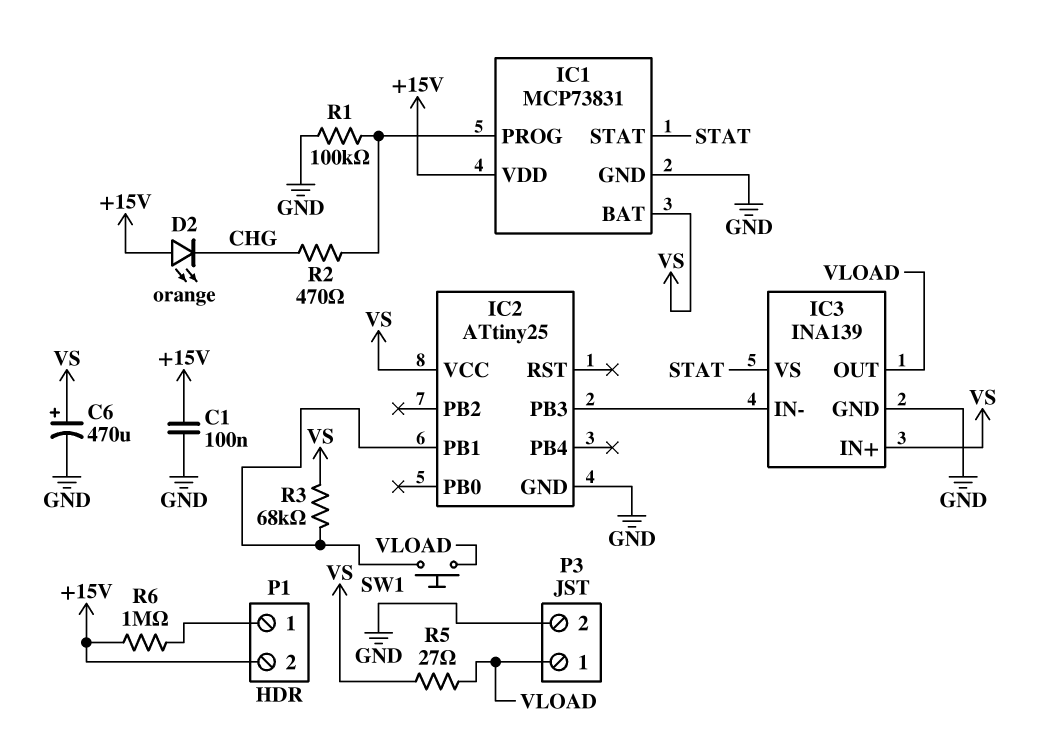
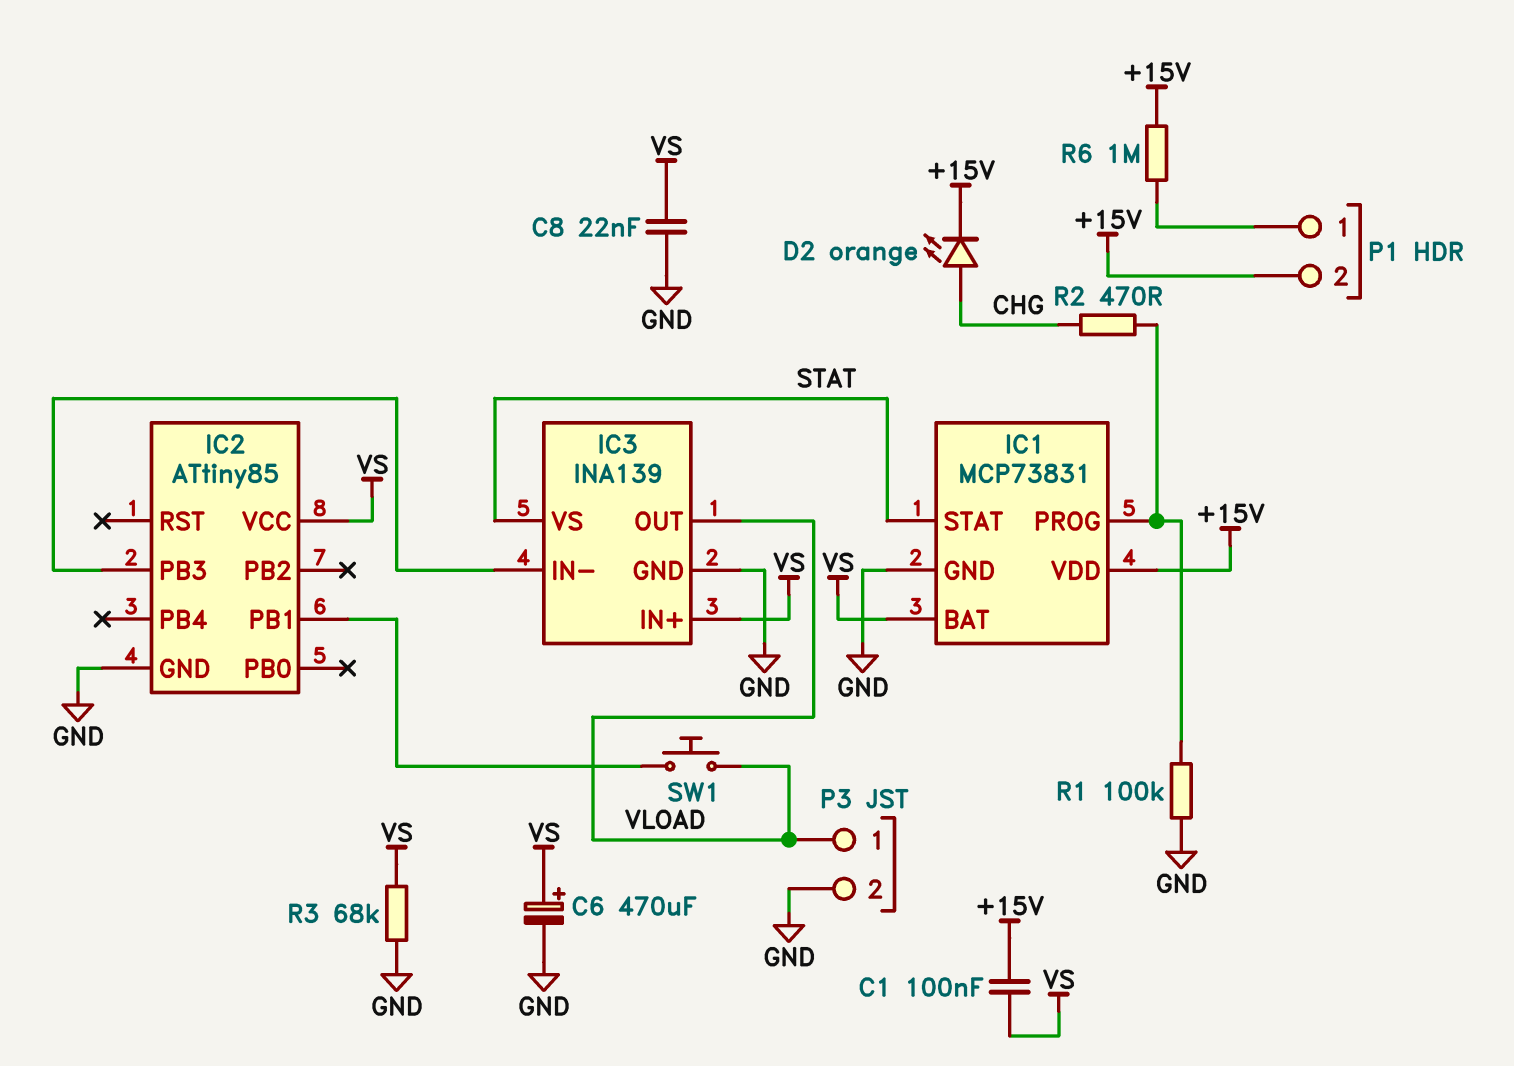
C1: 100nF (+15V, GND) -> 100nF (+15V, VS)
C8: none -> 22nF (GND, VS)
D2: LED orange (A +15V, K CHG) -> LED orange (A CHG, K +15V)
IC2: ATtiny25 -> ATtiny85
R3: 68k (IC2/PB1, VS) -> 68k (GND, VS)
R5: 27 (VLOAD, VS) -> none

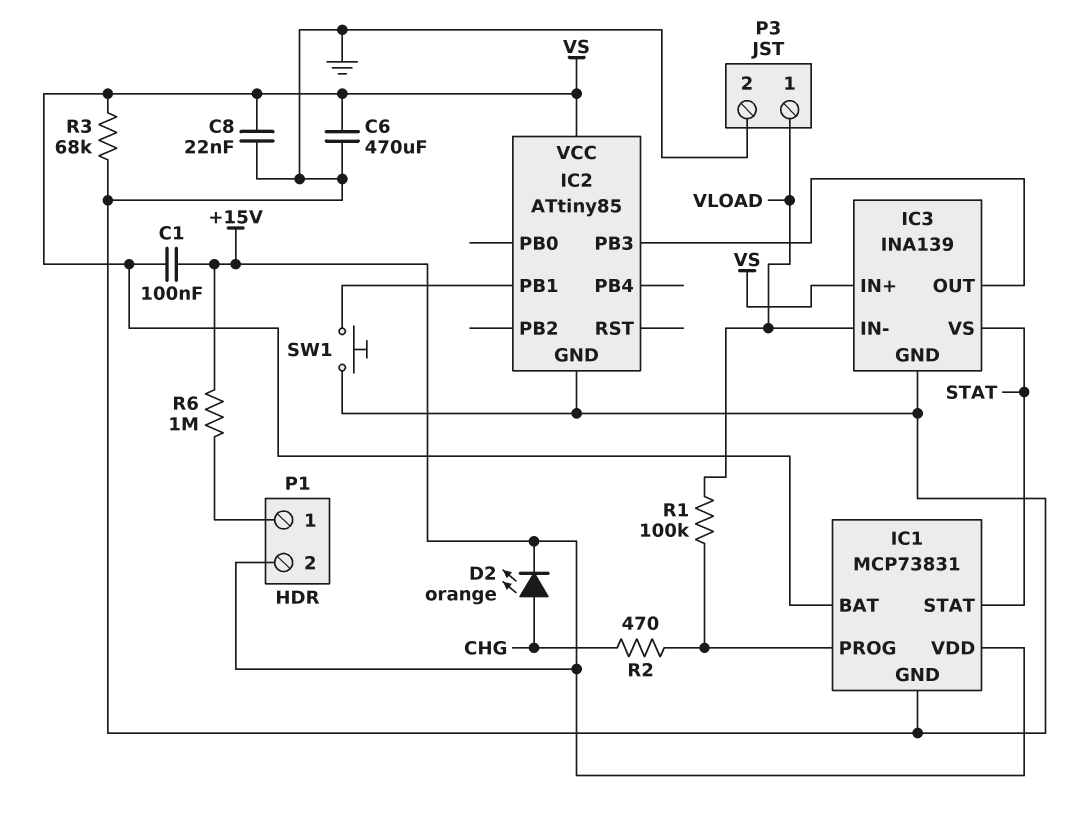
C6: 470uF (plus VS, minus GND) -> 470uF (GND, VS)
IC3 pin IN-: IC2/PB3 -> VLOAD
IC3 pin OUT: VLOAD -> IC2/PB3
R1: 100k (GND, IC1/PROG) -> 100k (IC1/PROG, VLOAD)
SW1: button (IC2/PB1, VLOAD) -> button (GND, IC2/PB1)

